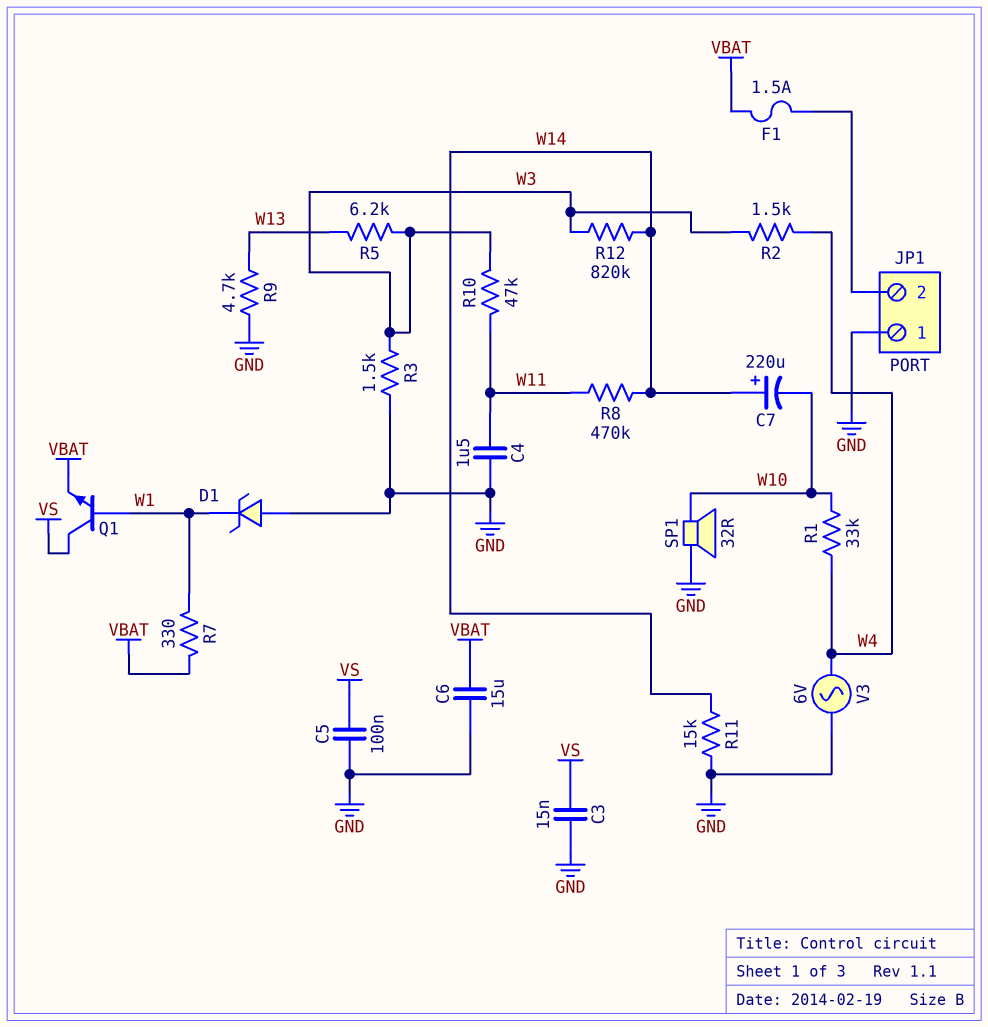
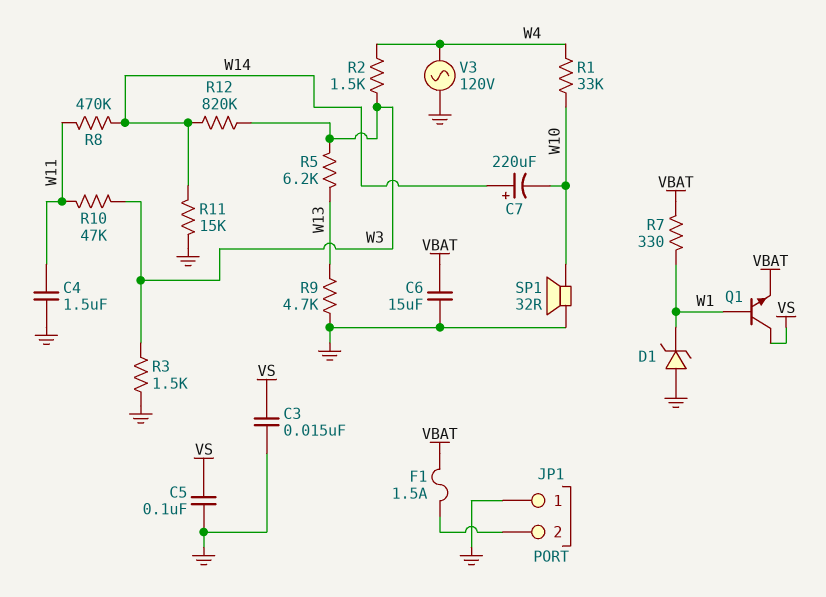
V3: AC 6V (GND, W4) -> AC 120V (GND, W4)

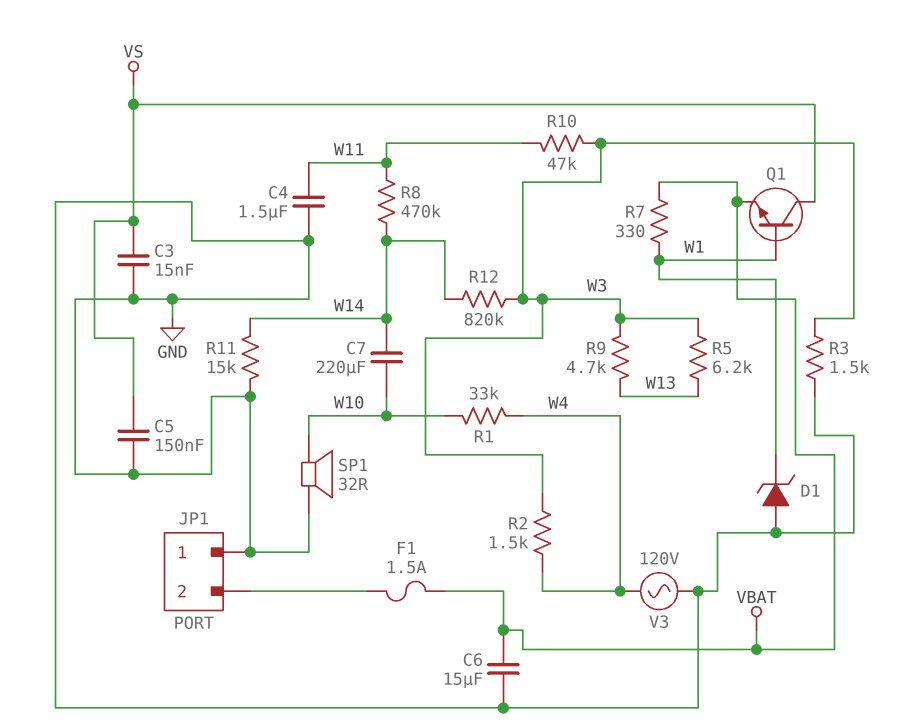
C5: 100nF (GND, VS) -> 150nF (GND, VS)
C7: 220uF (plus W14, minus W10) -> 220uF (W10, W14)
R9: 4.7k (GND, W13) -> 4.7k (W3, W13)

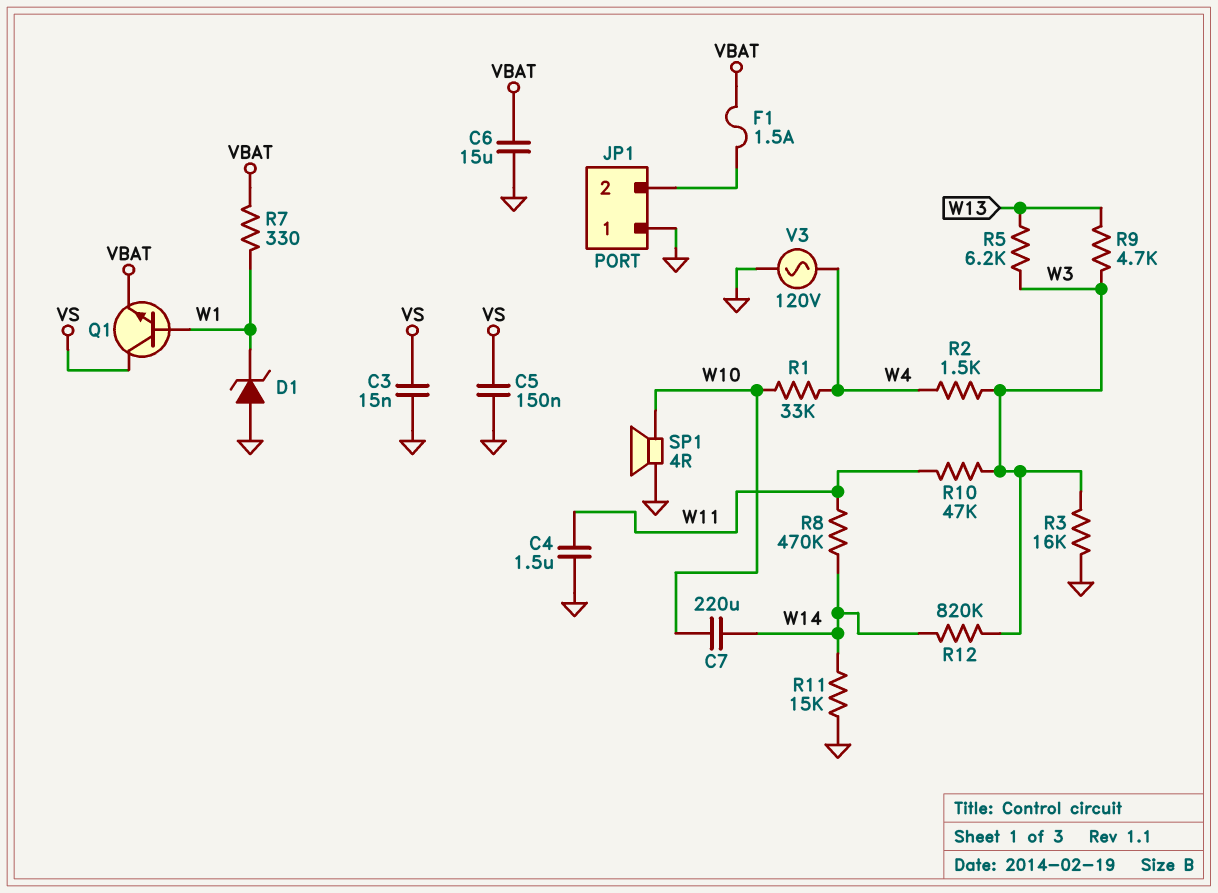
R3: 1.5k (GND, W3) -> 16k (GND, W3)
SP1: speaker 32R (GND, W10) -> speaker 4R (GND, W10)

